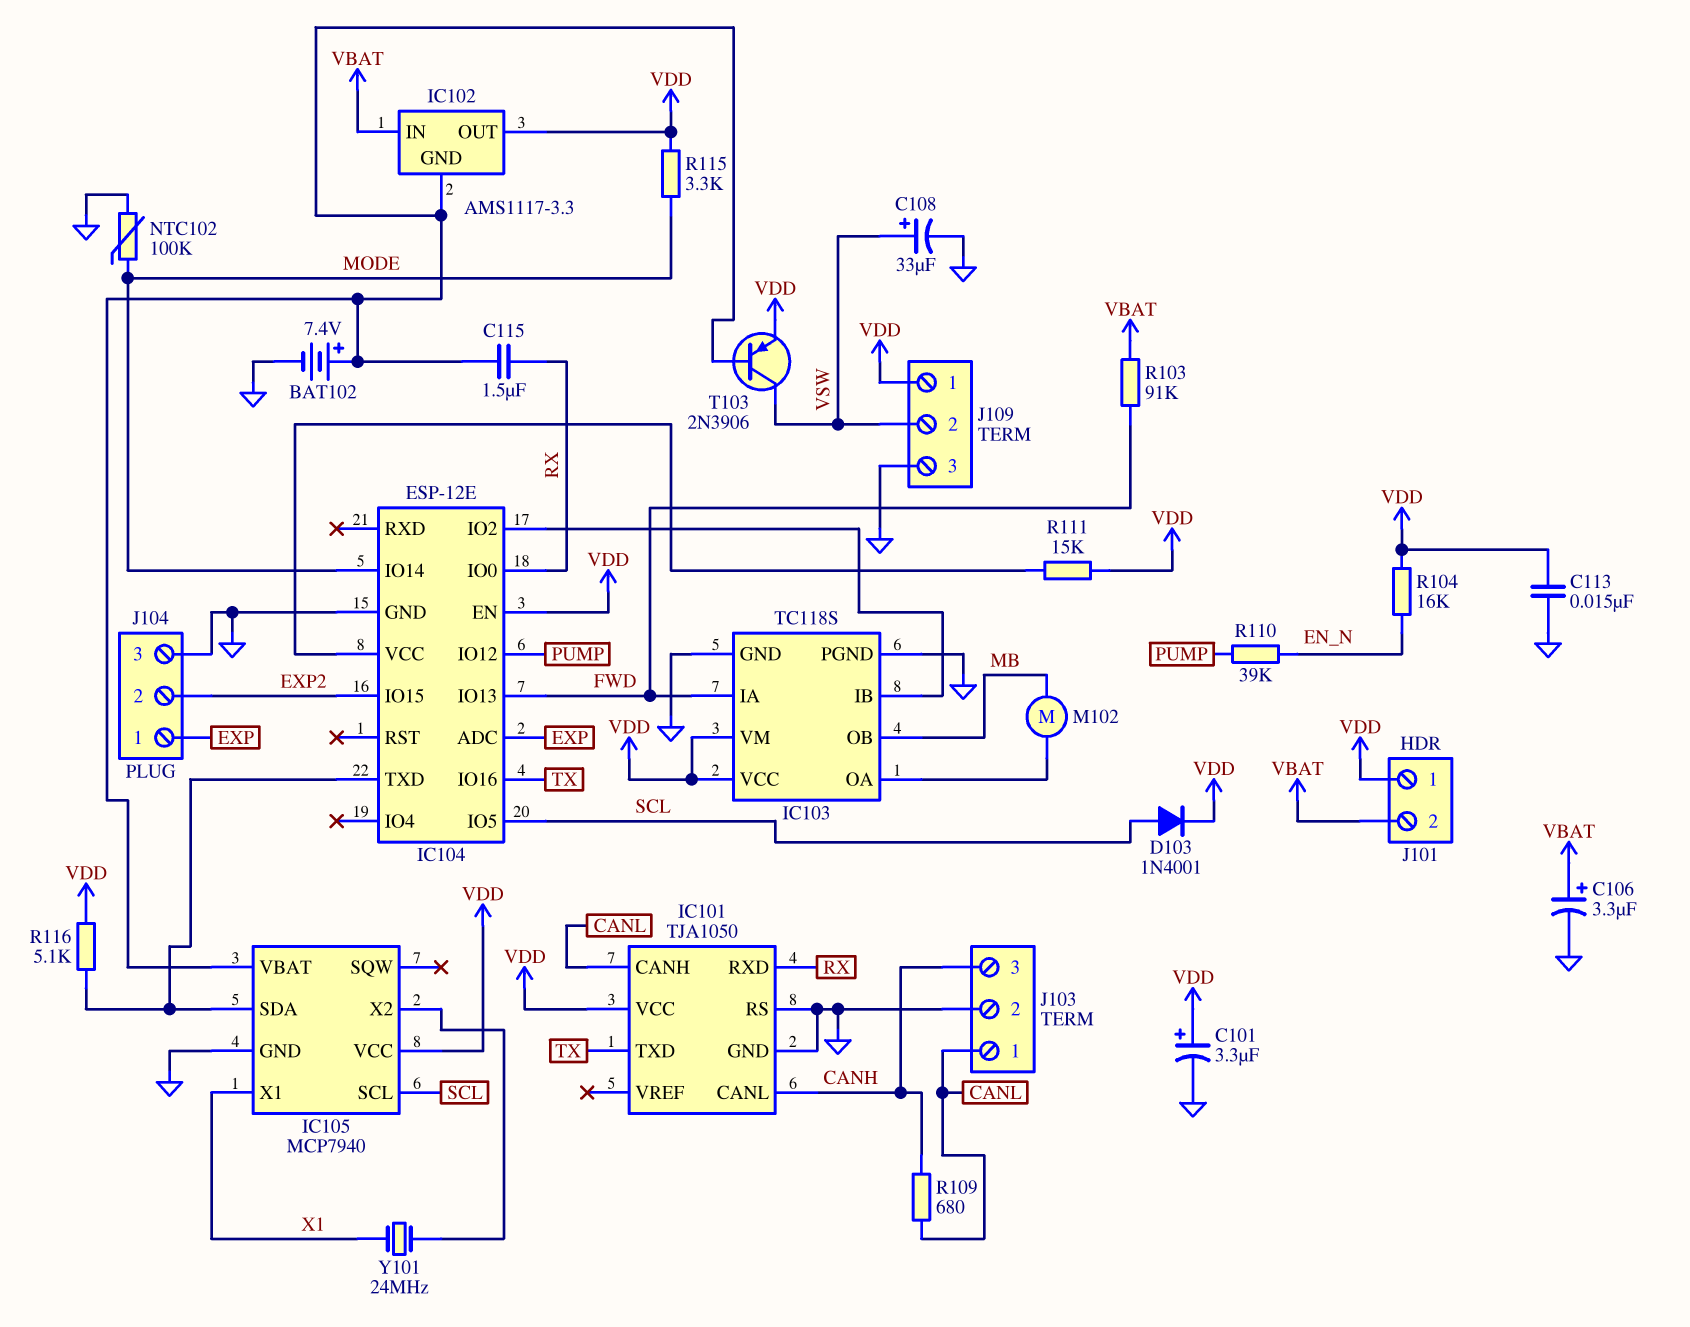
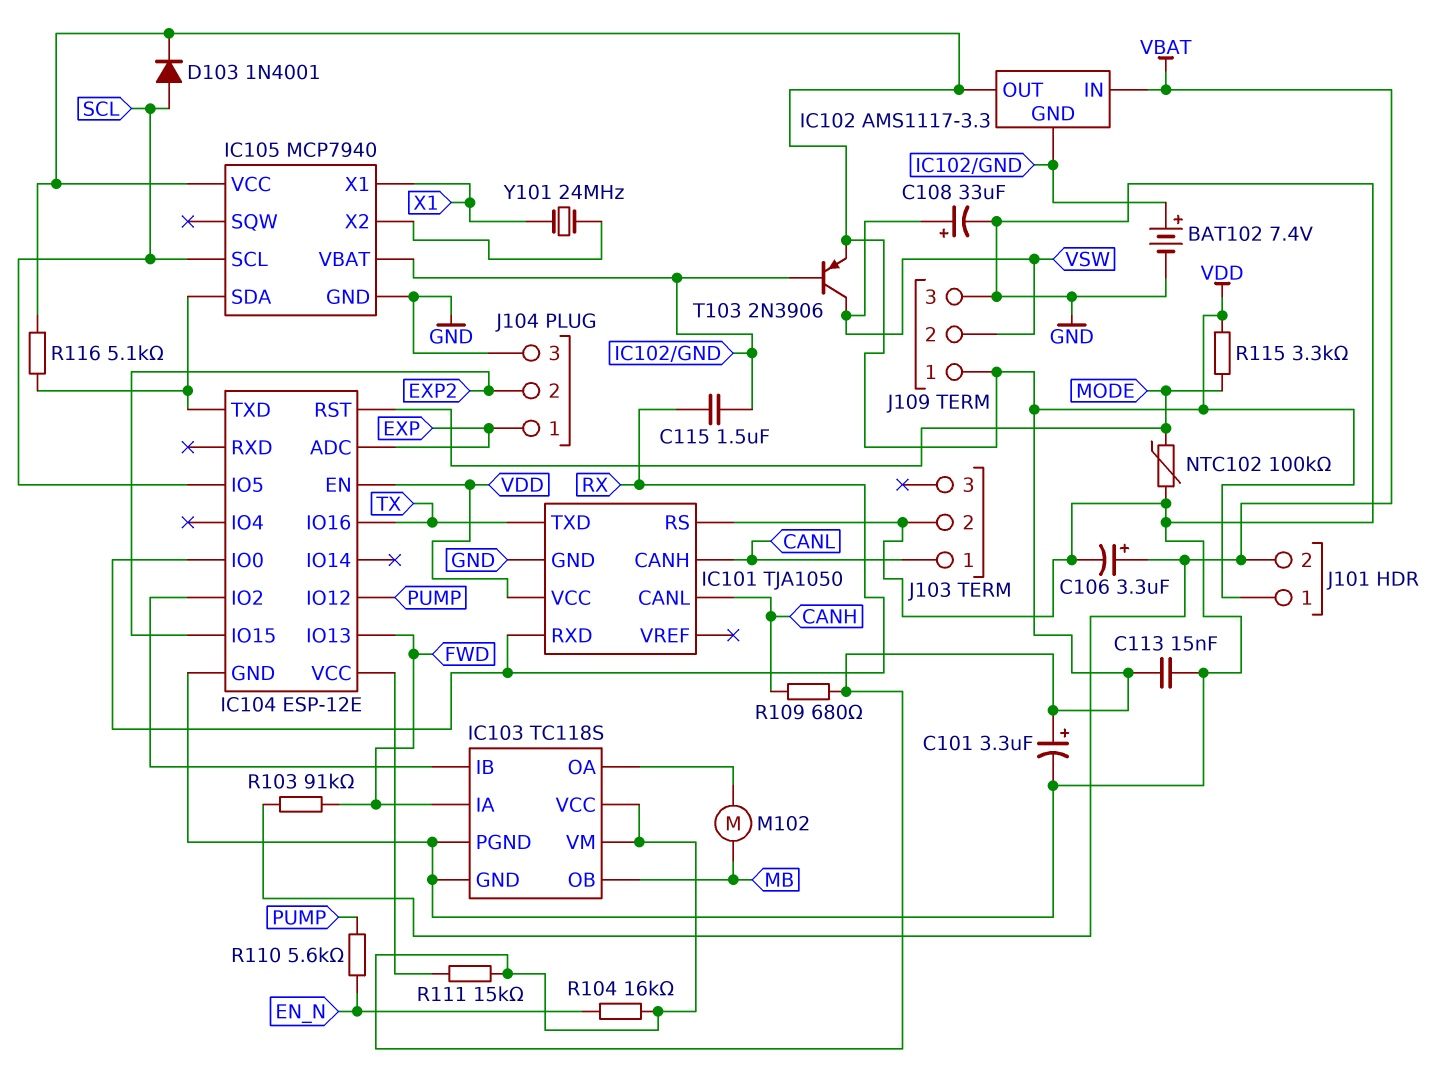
IC104 pin IO14: MODE -> none
IC104 pin RST: none -> MODE
J103 pin 3: CANH -> none
R109: 680 (CANH, CANL) -> 680 (CANH, VDD)
R110: 39k (EN_N, PUMP) -> 5.6k (EN_N, PUMP)

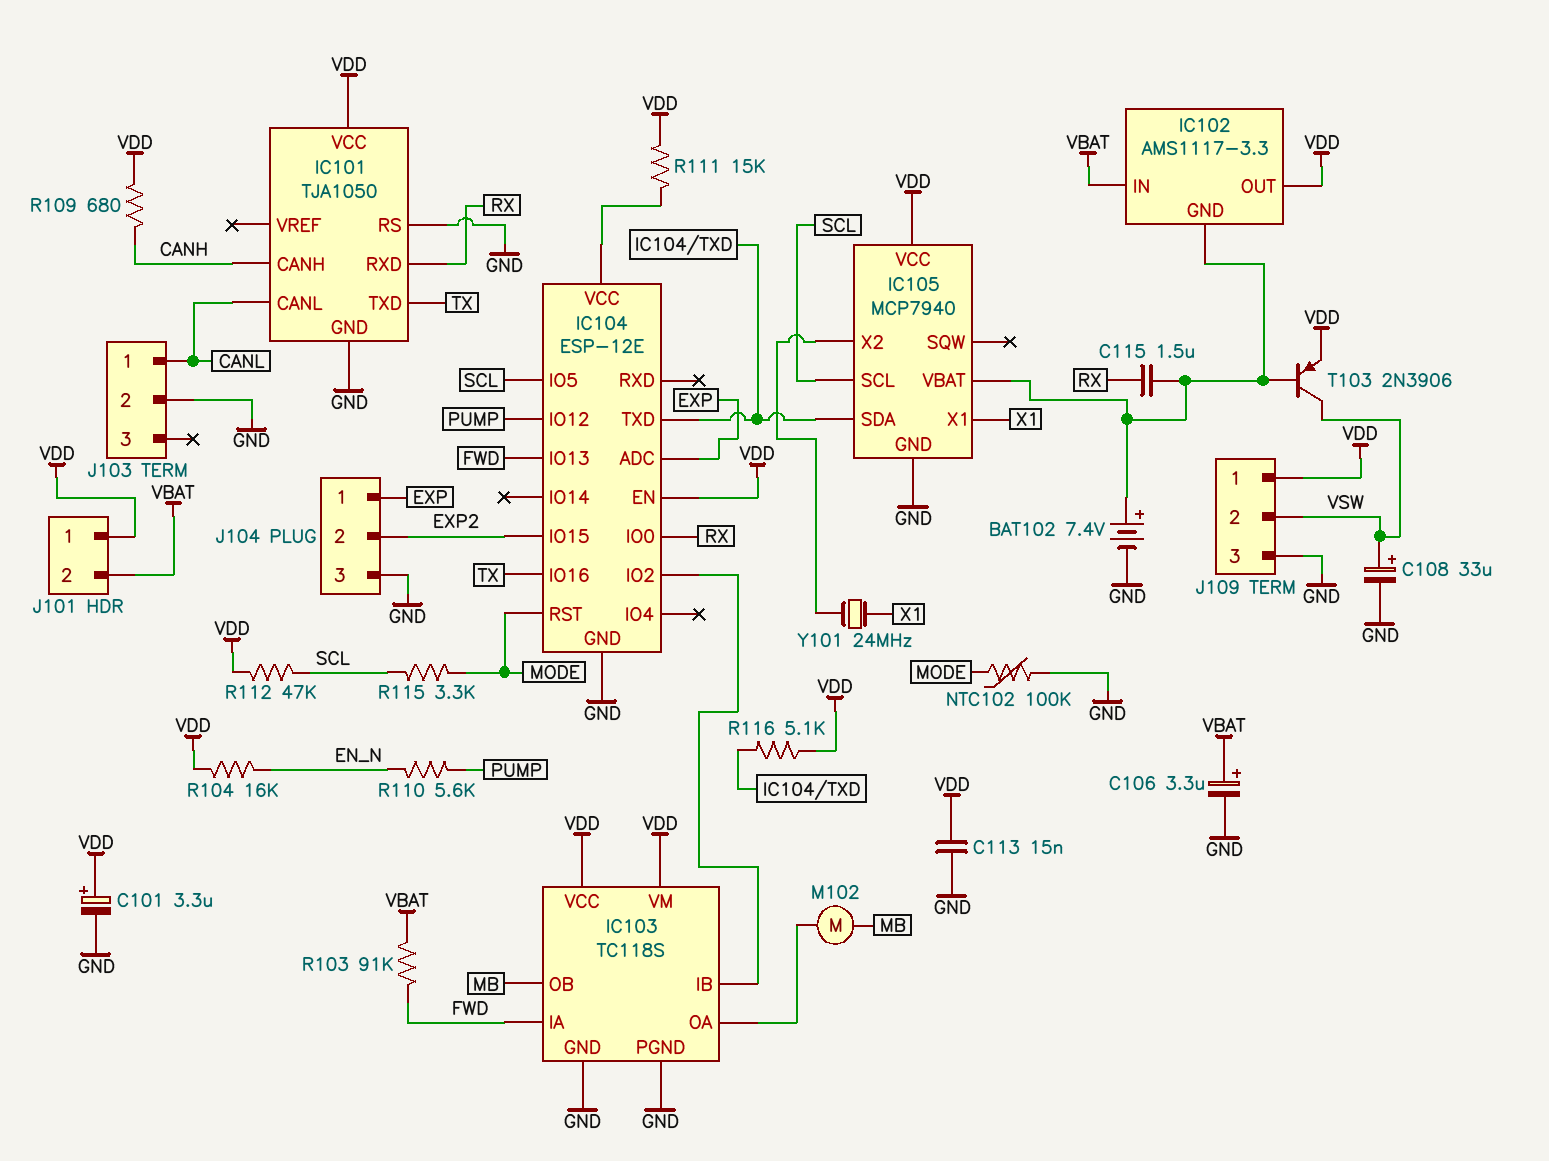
D103: diode 1N4001 (A SCL, K VDD) -> none
IC101 pin CANH: CANL -> CANH
IC101 pin CANL: CANH -> CANL
R112: none -> 47k (SCL, VDD)
R115: 3.3k (MODE, VDD) -> 3.3k (MODE, SCL)

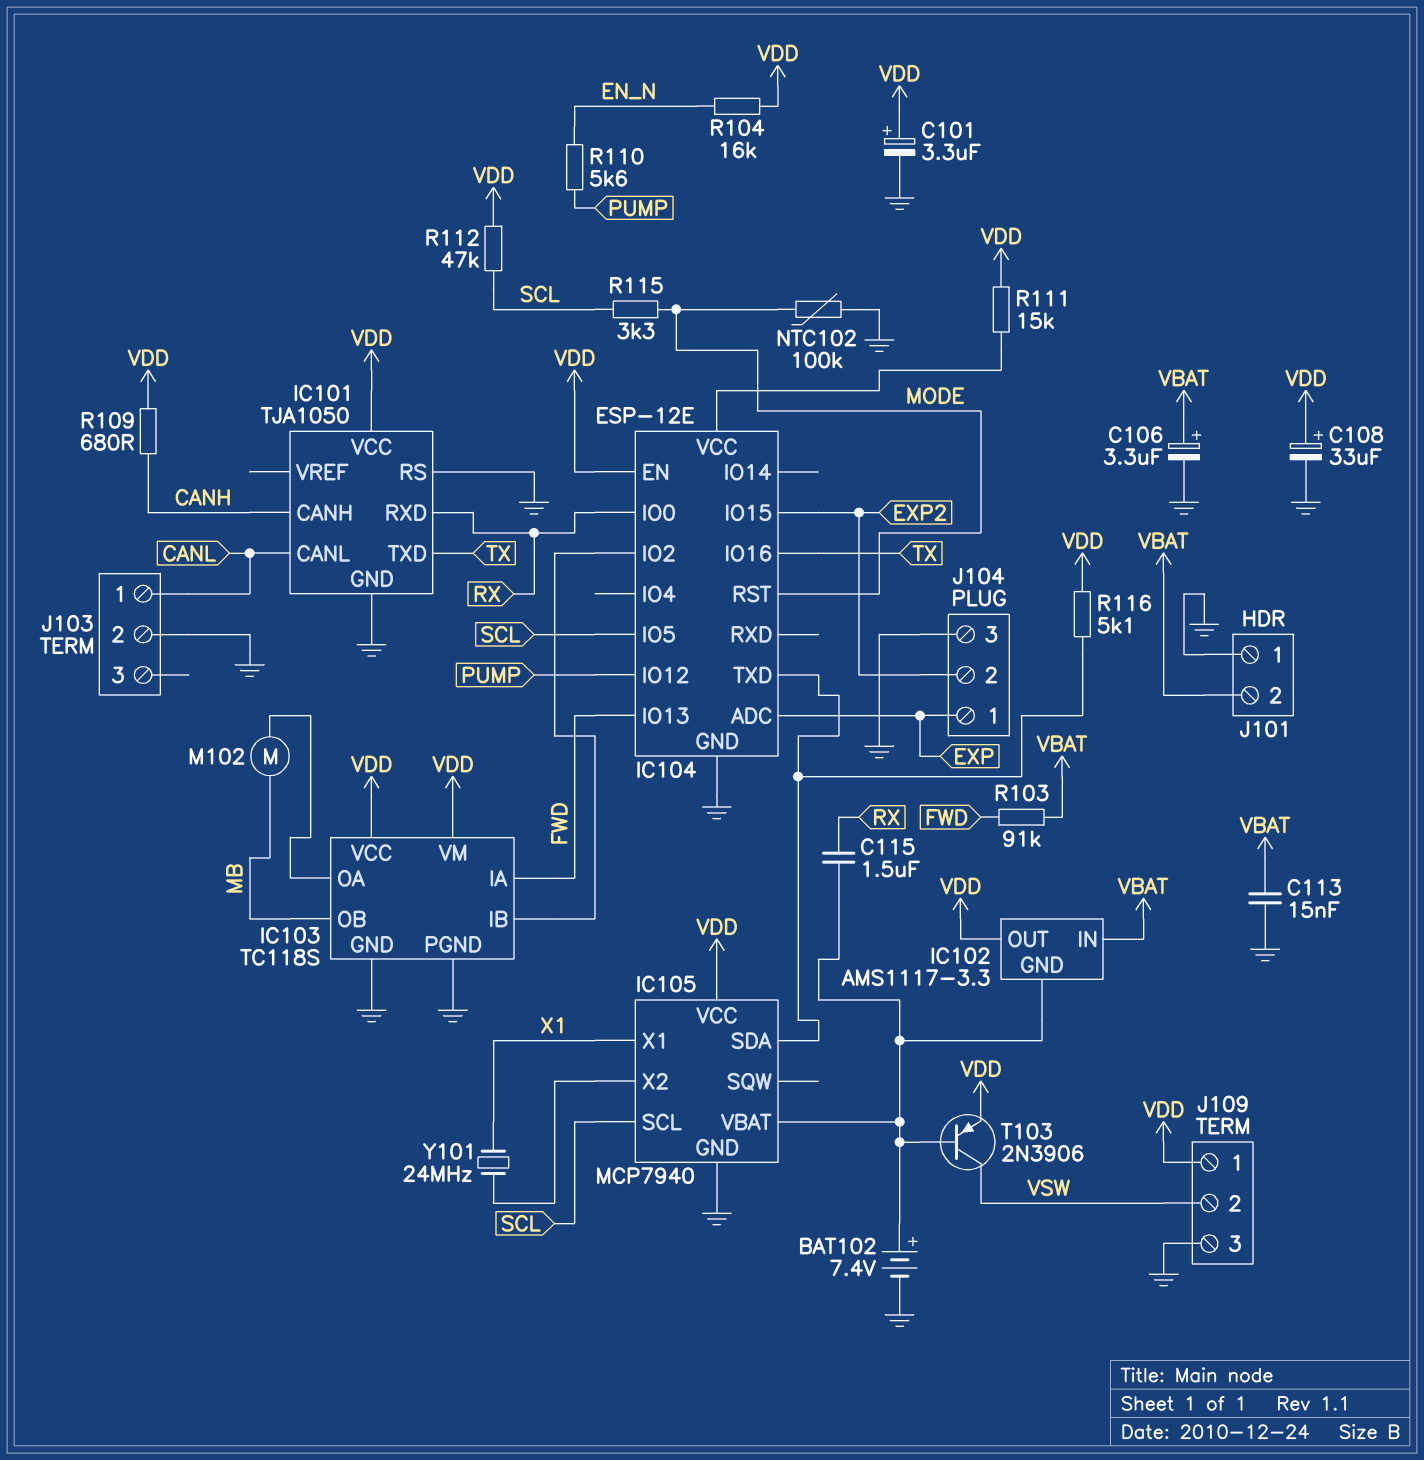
C108: 33uF (plus VSW, minus GND) -> 33uF (plus VDD, minus GND)
C113: 15nF (GND, VDD) -> 15nF (GND, VBAT)
J101 pin 1: VDD -> GND

